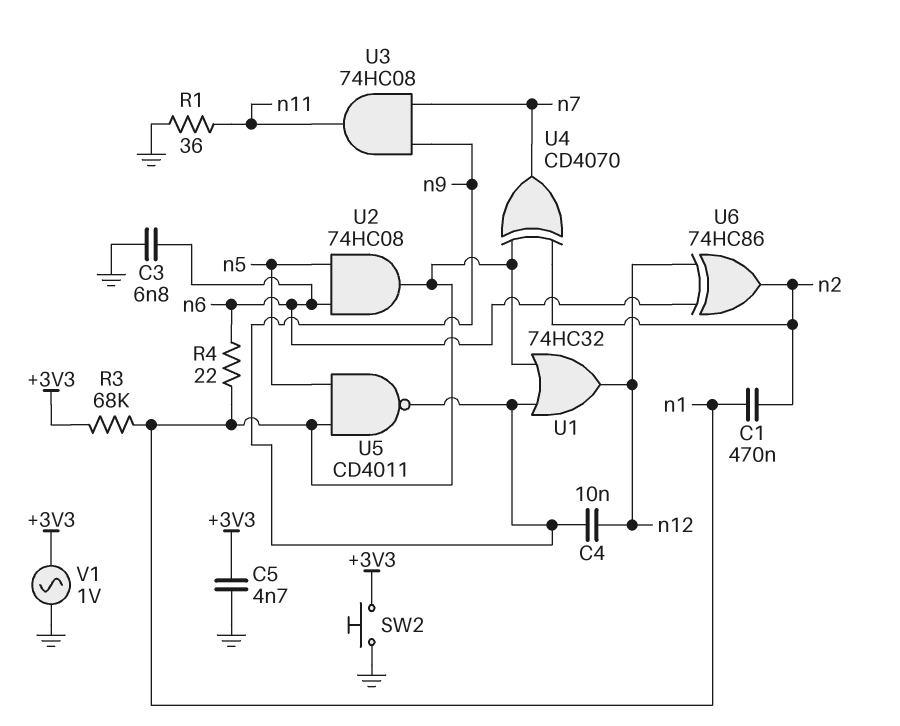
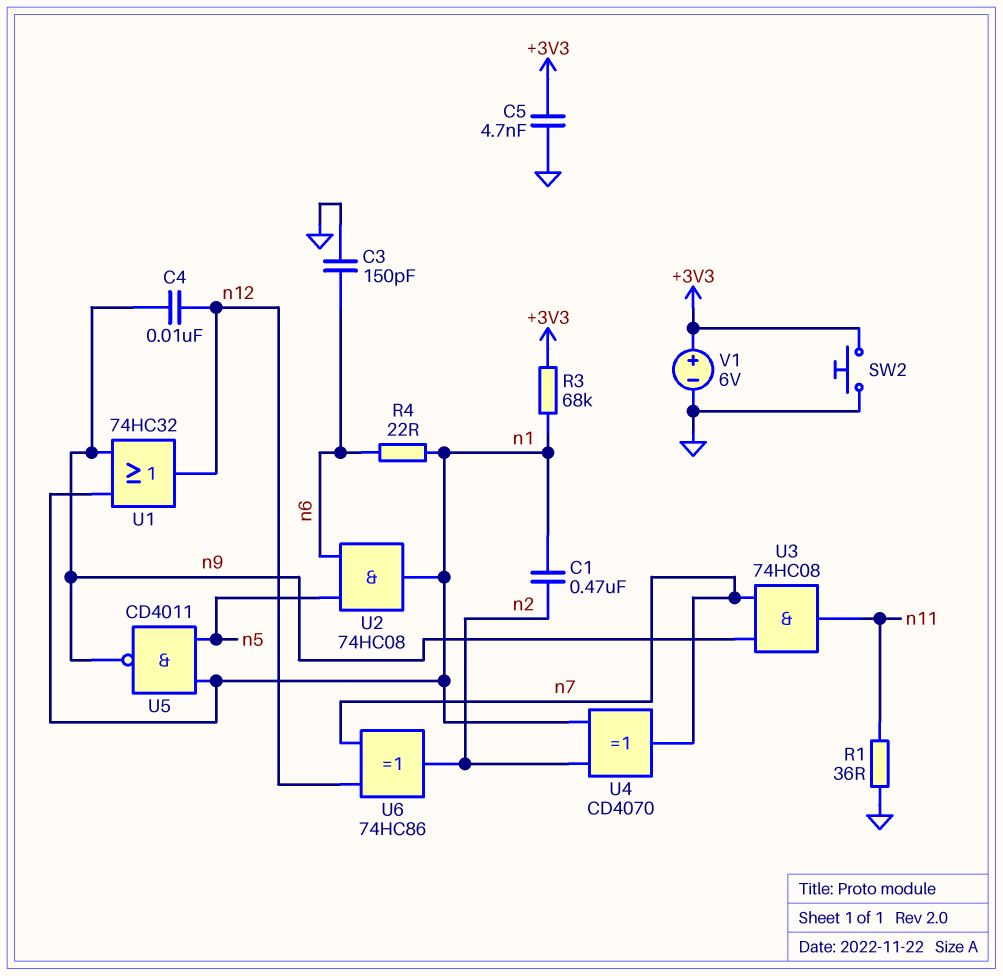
C3: 6.8nF (GND, n6) -> 150pF (GND, n6)
U6: XOR 74HC86 (in n6, in n12, out n2) -> XOR 74HC86 (in n7, in n12, out n2)
V1: AC 1V (+3V3, GND) -> 6V (plus +3V3, minus GND)

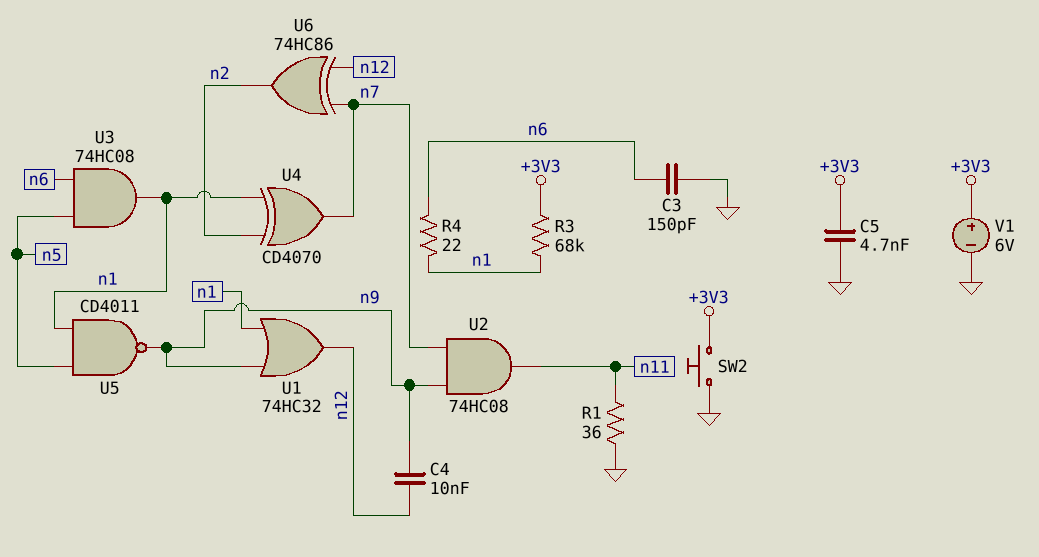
C1: 470nF (n1, n2) -> none
U2: AND 74HC08 (in n5, in n6, out n1) -> AND 74HC08 (in n7, in n9, out n11)
U3: AND 74HC08 (in n7, in n9, out n11) -> AND 74HC08 (in n5, in n6, out n1)

